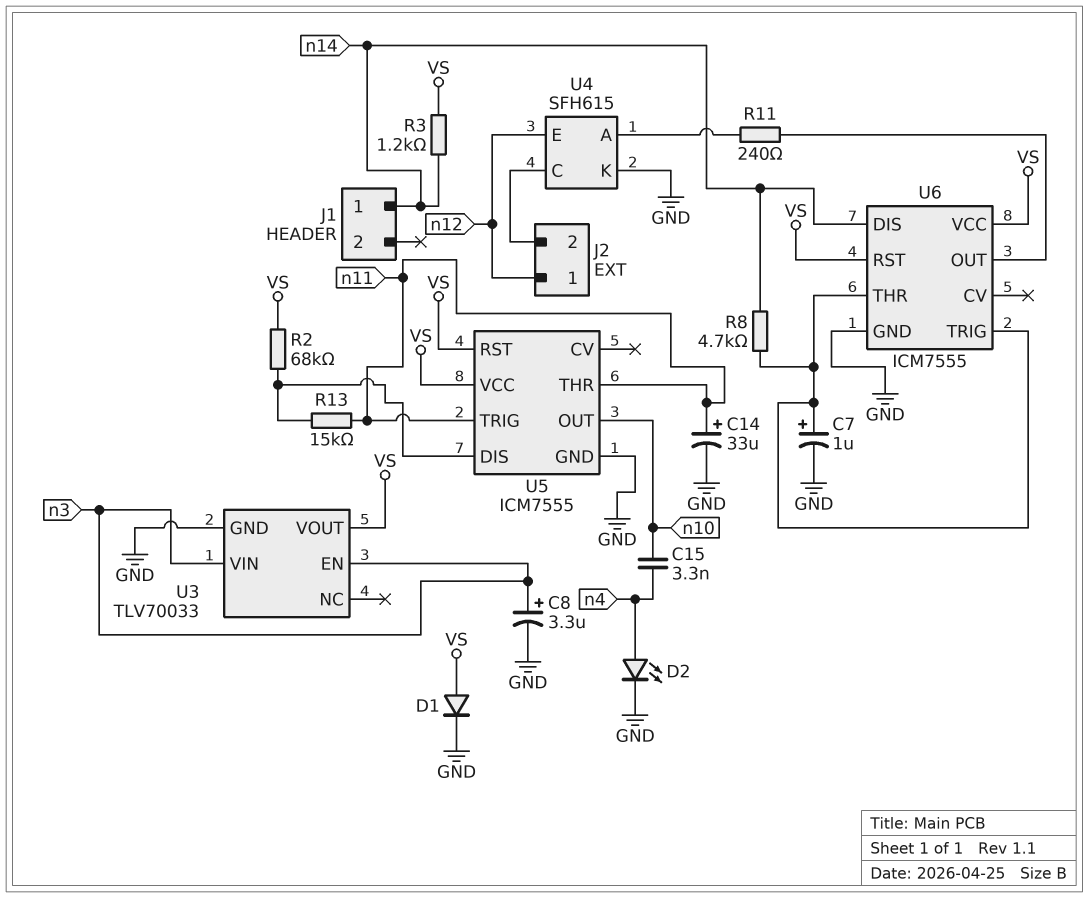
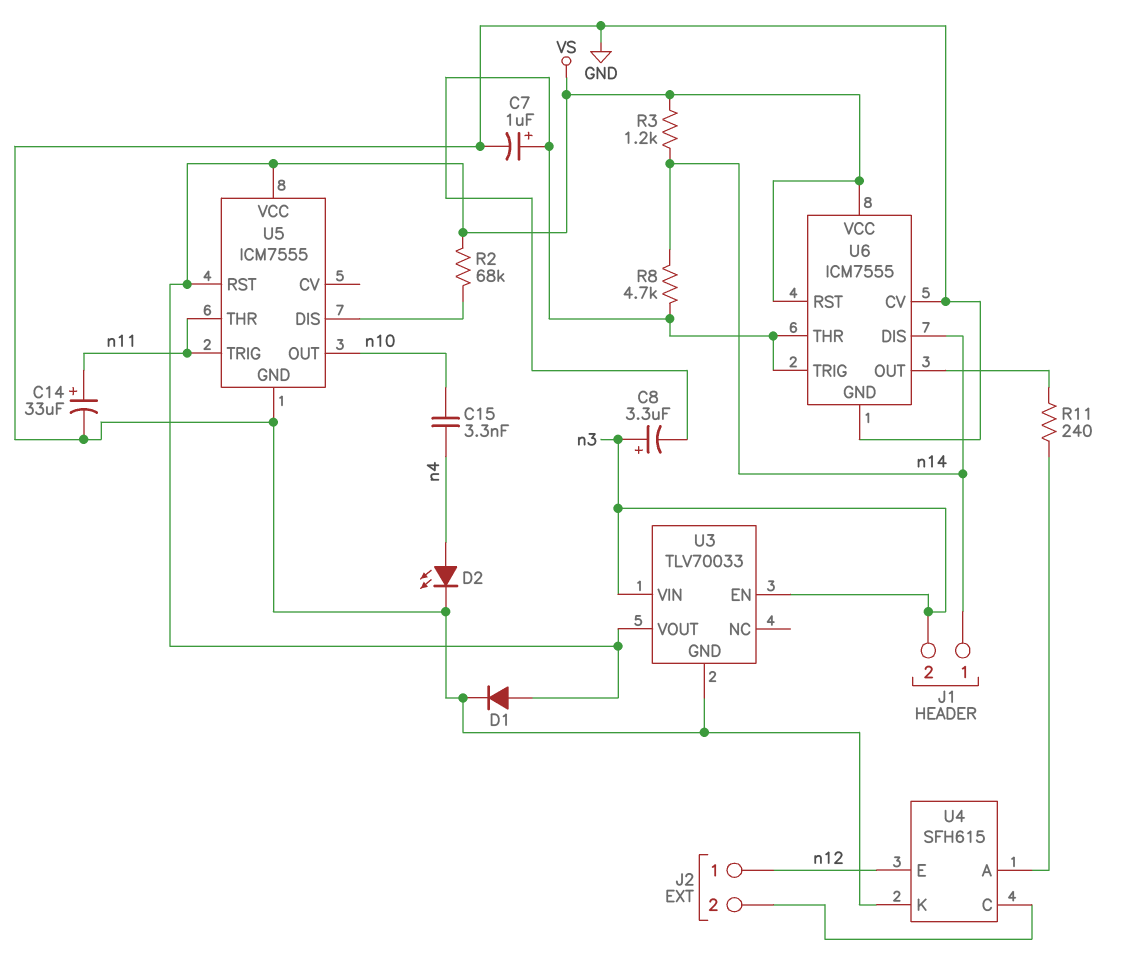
C8: 3.3uF (plus n3, minus GND) -> 3.3uF (plus n3, minus U6/THR)
J1 pin 2: none -> n3
R13: 15k (U5/DIS, n11) -> none
U6 pin CV: none -> GND

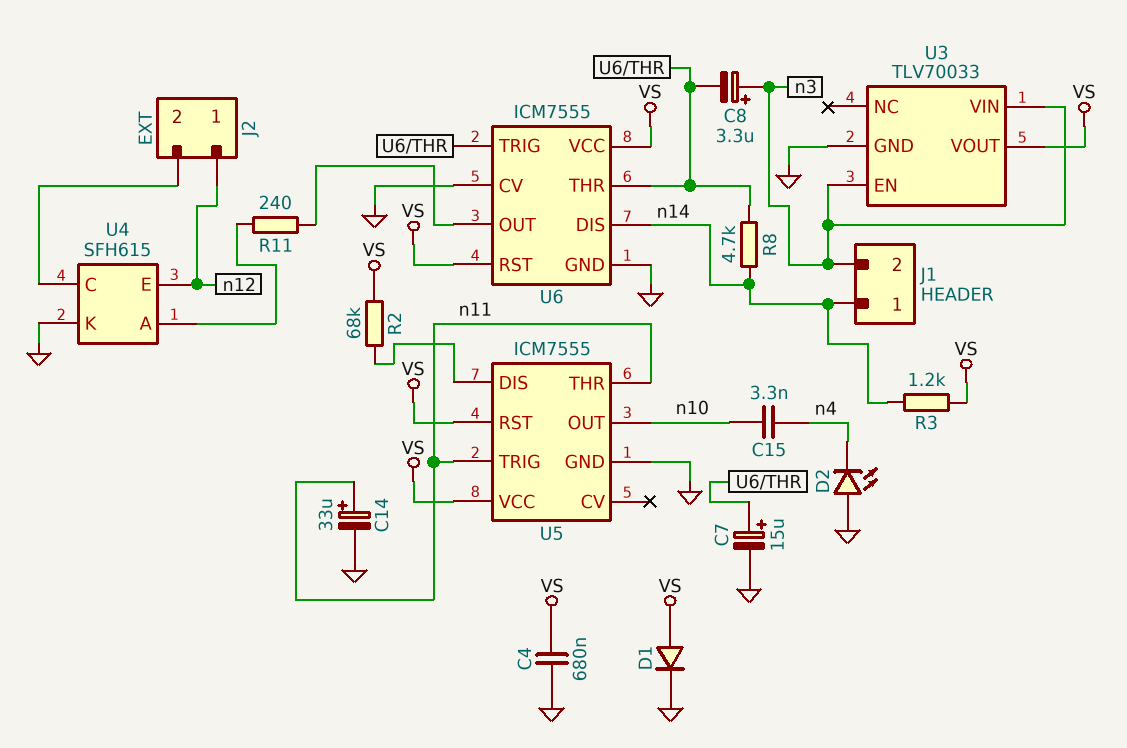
C4: none -> 680nF (GND, VS)
C7: 1uF (plus U6/THR, minus GND) -> 15uF (plus U6/THR, minus GND)
D2: LED (A n4, K GND) -> LED (A GND, K n4)

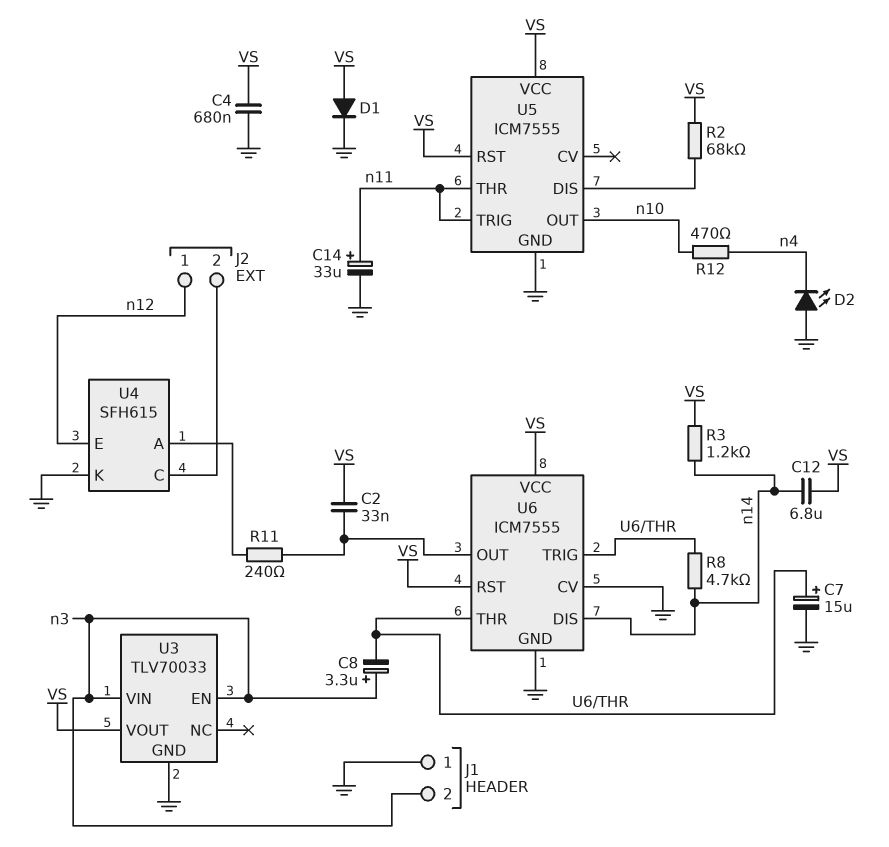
C2: none -> 33nF (U6/OUT, VS)
C12: none -> 6.8uF (VS, n14)
C15: 3.3nF (n4, n10) -> none
J1 pin 1: n14 -> GND
R12: none -> 470 (n4, n10)

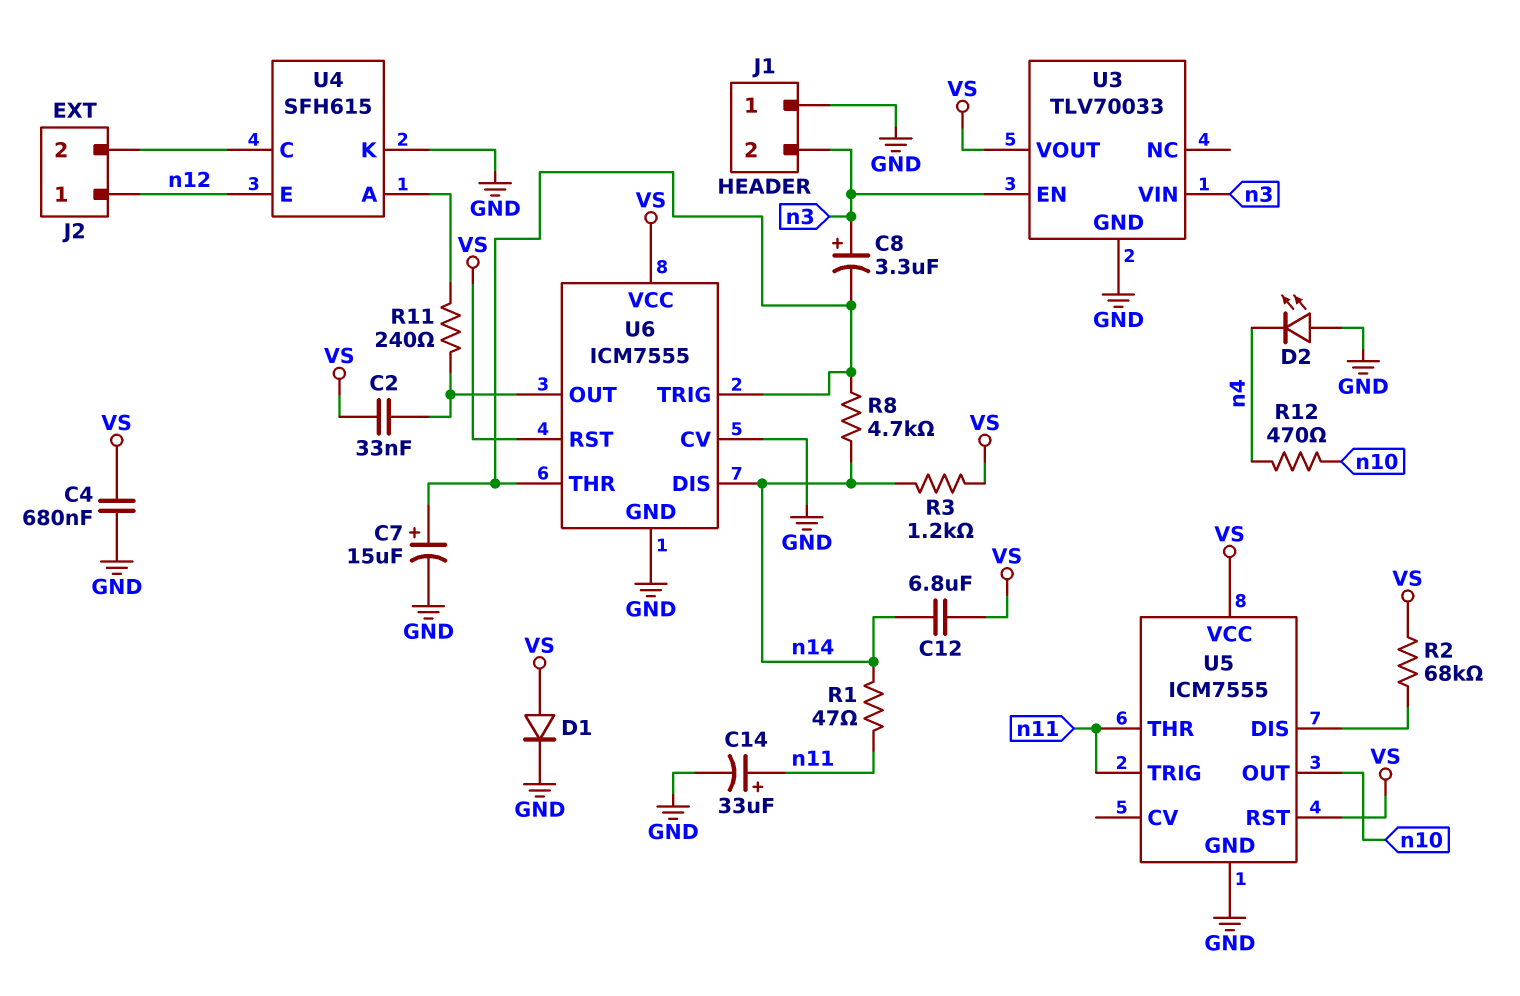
R1: none -> 47 (n11, n14)

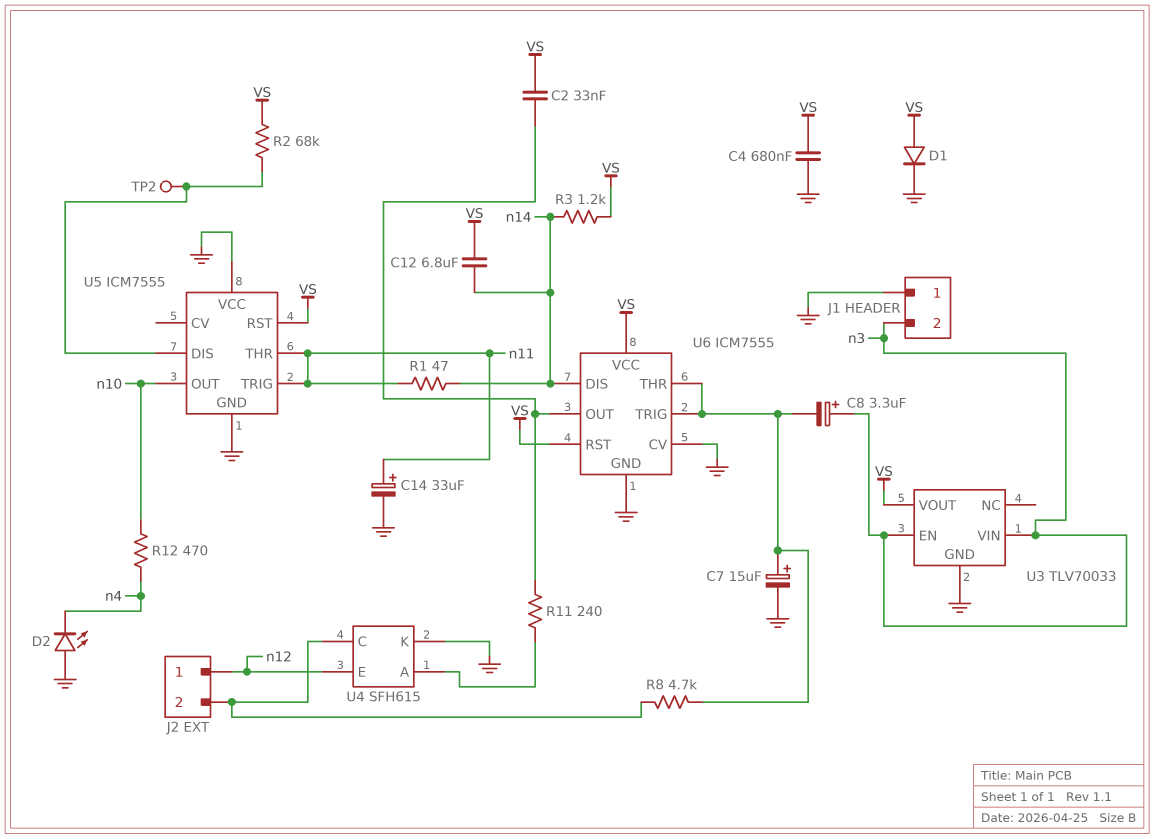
R8: 4.7k (U6/THR, n14) -> 4.7k (J2/2, U6/THR)
TP2: none -> test point (U5/DIS)
U5 pin VCC: VS -> GND

